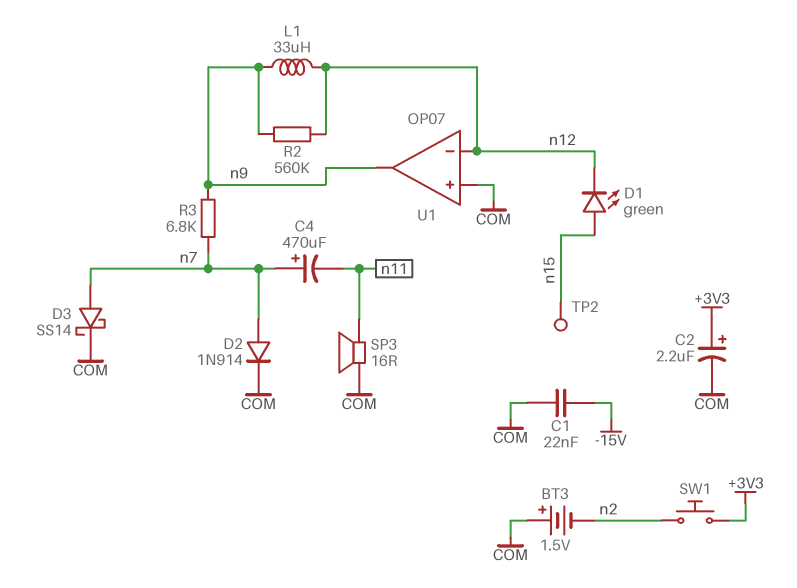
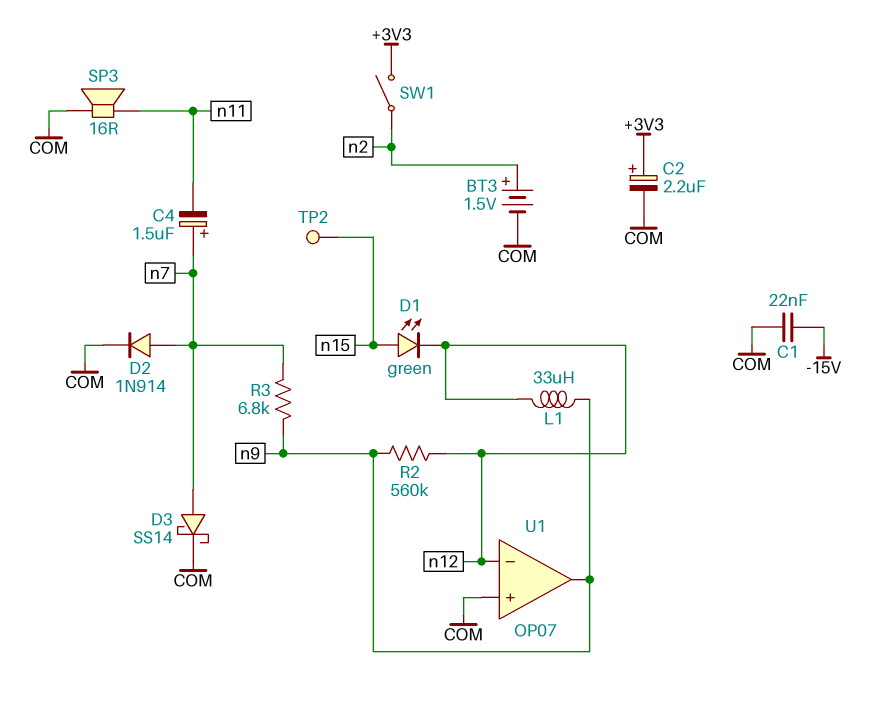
BT3: 1.5V (plus COM, minus n2) -> 1.5V (plus n2, minus COM)
C4: 470uF (plus n7, minus n11) -> 1.5uF (plus n7, minus n11)
SW1: button (+3V3, n2) -> switch (+3V3, n2)

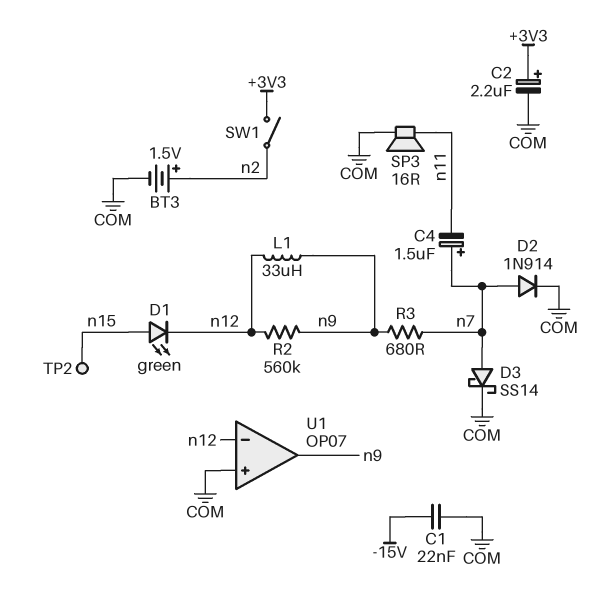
R3: 6.8k (n7, n9) -> 680 (n7, n9)

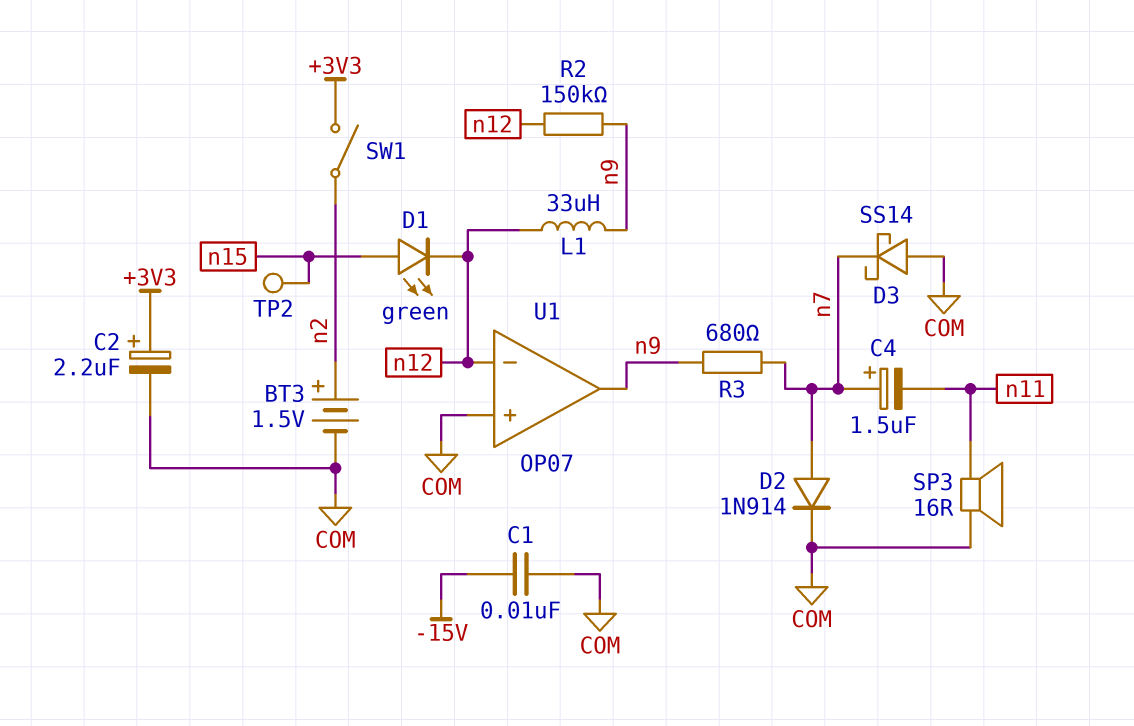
C1: 22nF (-15V, COM) -> 10nF (-15V, COM)
D3: schottky SS14 (A n7, K COM) -> schottky SS14 (A COM, K n7)
R2: 560k (n9, n12) -> 150k (n9, n12)

